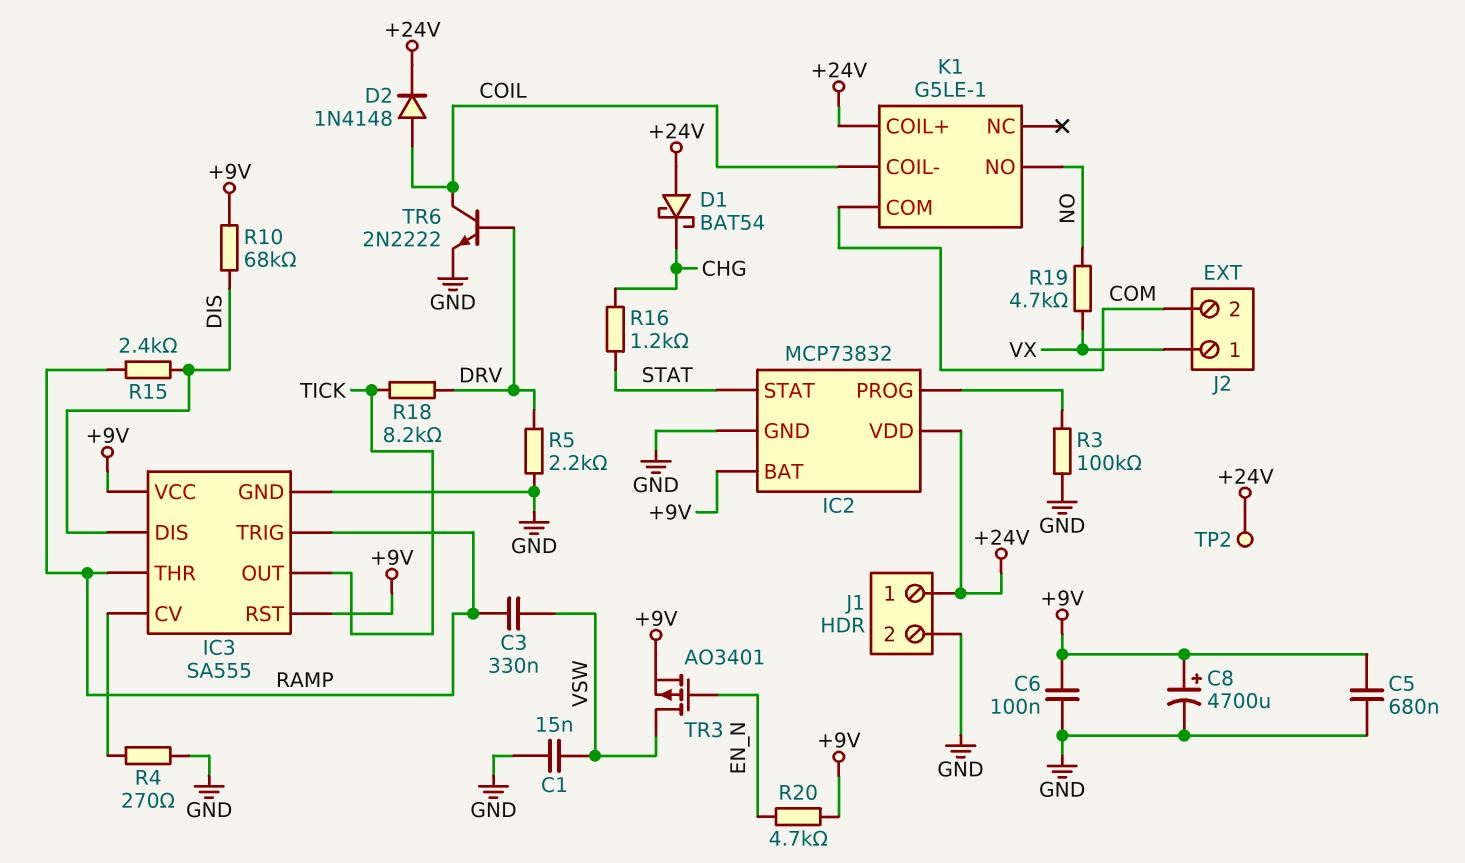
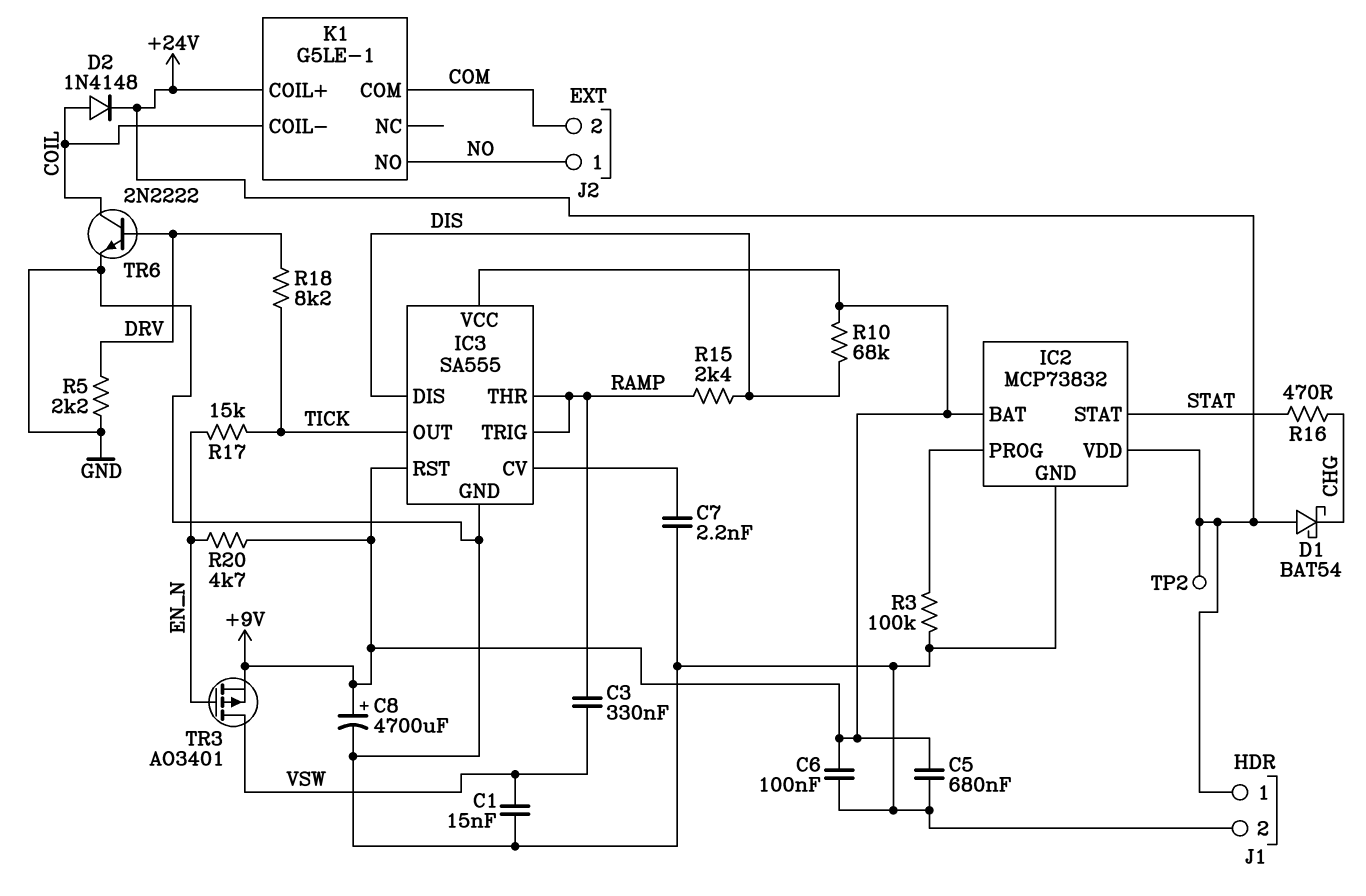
C7: none -> 2.2nF (GND, IC3/CV)
J2 pin 1: VX -> NO
R4: 270 (GND, IC3/CV) -> none
R16: 1.2k (CHG, STAT) -> 470 (CHG, STAT)
R17: none -> 15k (EN_N, TICK)
R19: 4.7k (NO, VX) -> none

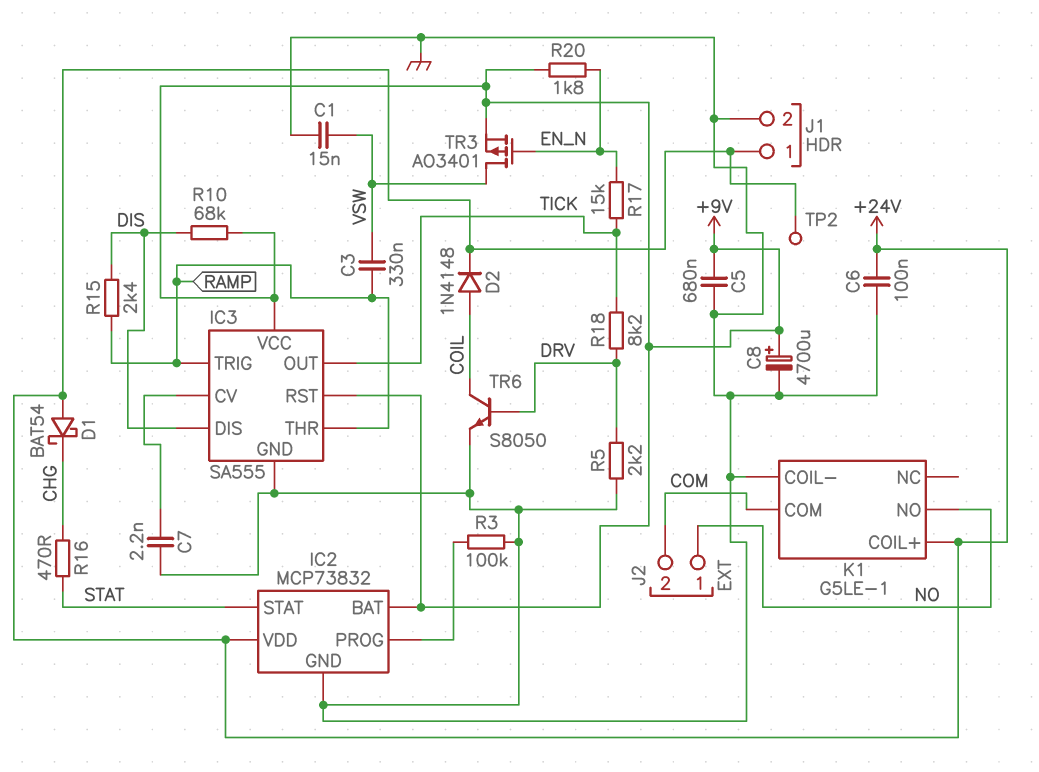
C6: 100nF (+9V, GND) -> 100nF (+24V, GND)
K1 pin COIL-: COIL -> GND
R20: 4.7k (+9V, EN_N) -> 1.8k (+9V, EN_N)
TR6: NPN 2N2222 (B DRV, C COIL, E GND) -> NPN S8050 (B DRV, C COIL, E GND)

